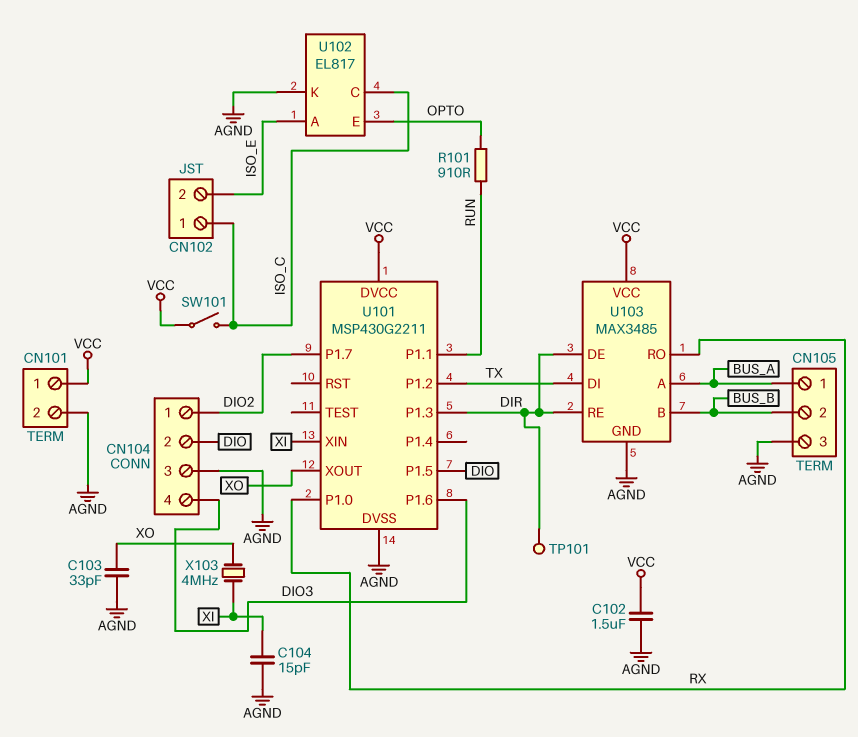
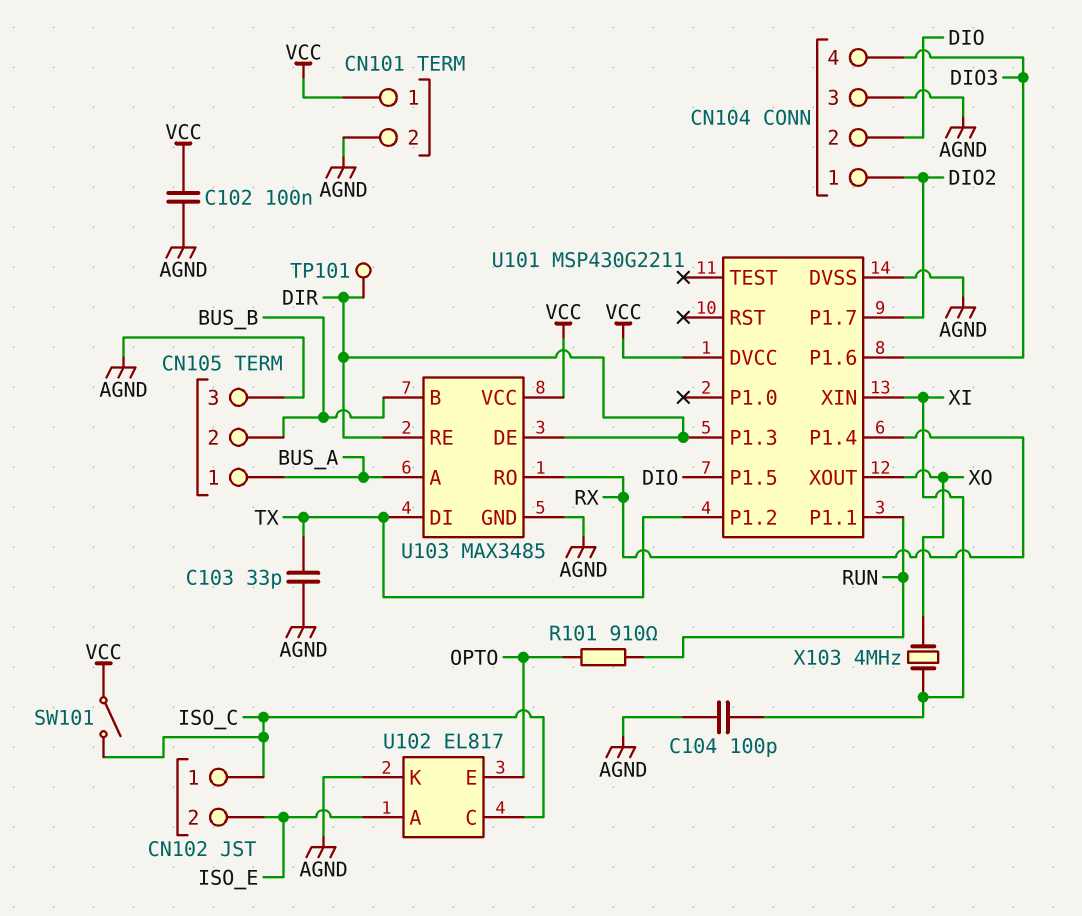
C102: 1.5uF (AGND, VCC) -> 100nF (AGND, VCC)
C103: 33pF (AGND, XO) -> 33pF (AGND, TX)
C104: 15pF (AGND, XI) -> 100pF (AGND, XI)
U101 pin P1.0: RX -> none
U101 pin P1.4: none -> RX

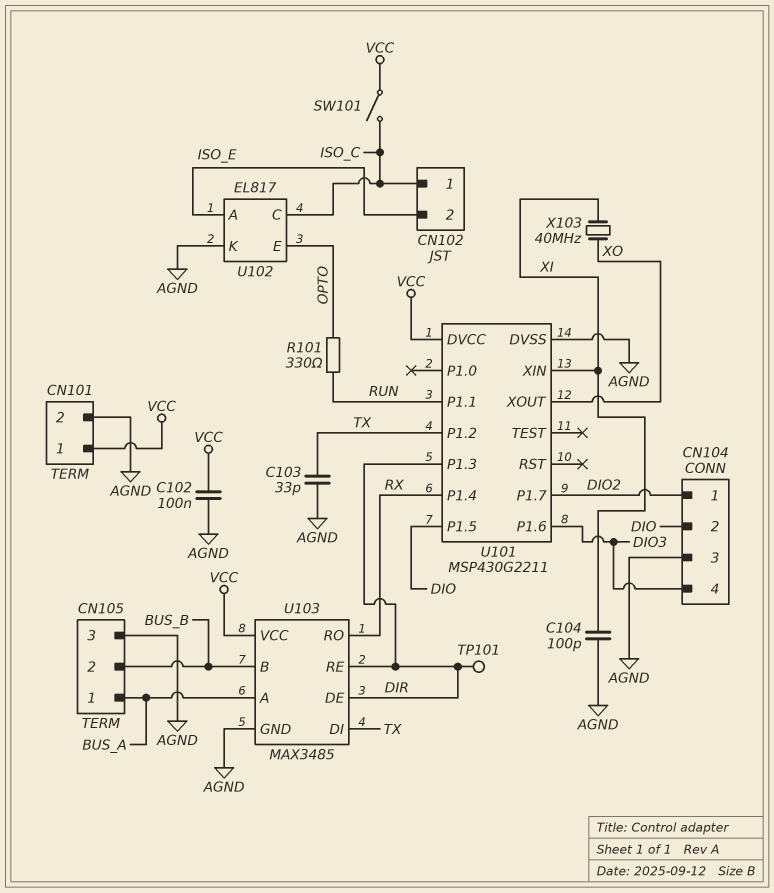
R101: 910 (OPTO, RUN) -> 330 (OPTO, RUN)
X103: 4MHz (XI, XO) -> 40MHz (XI, XO)

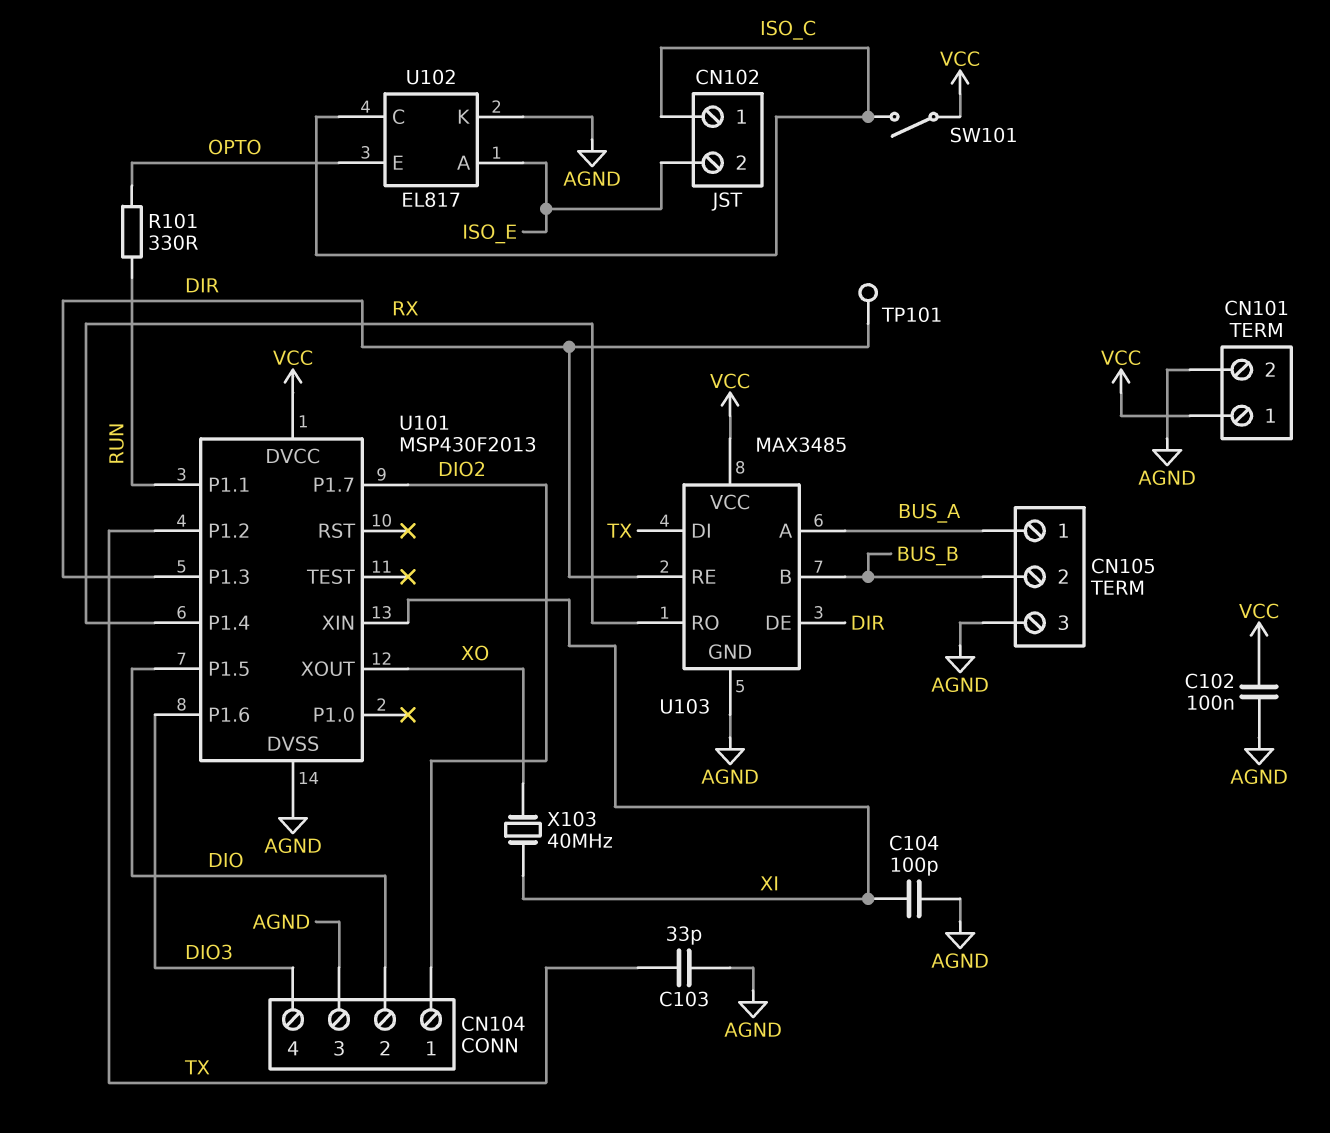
U101: MSP430G2211 -> MSP430F2013

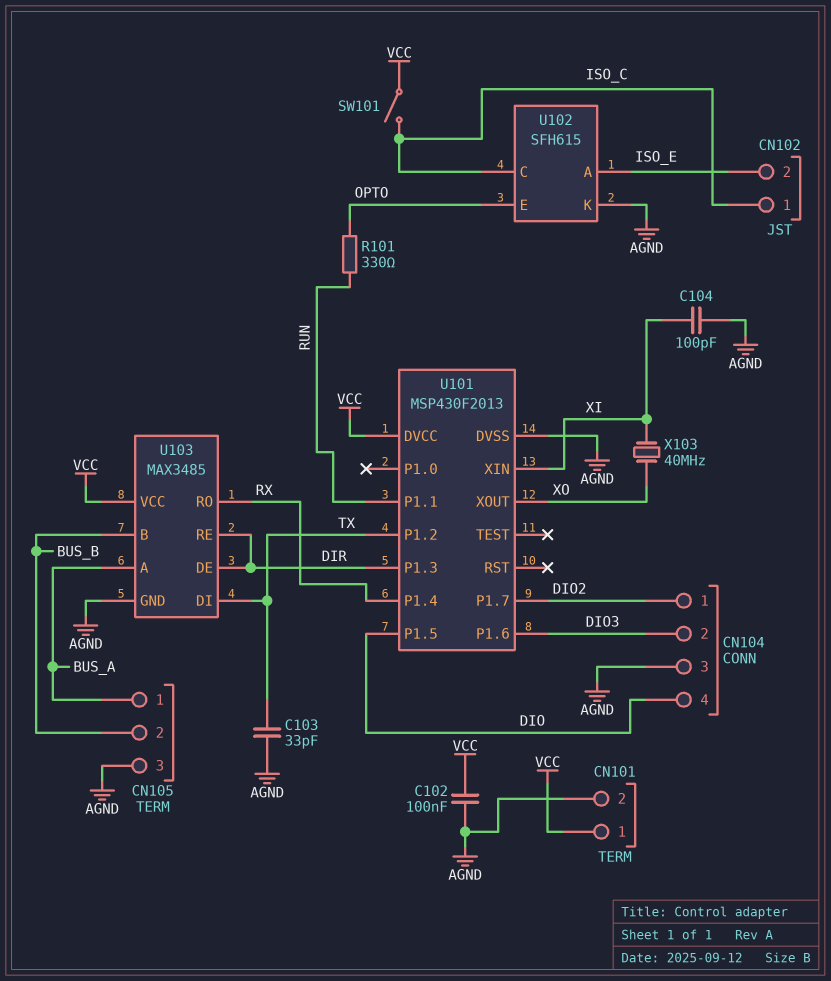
CN104 pin 2: DIO -> DIO3
CN104 pin 4: DIO3 -> DIO
TP101: test point (DIR) -> none
U102: EL817 -> SFH615

